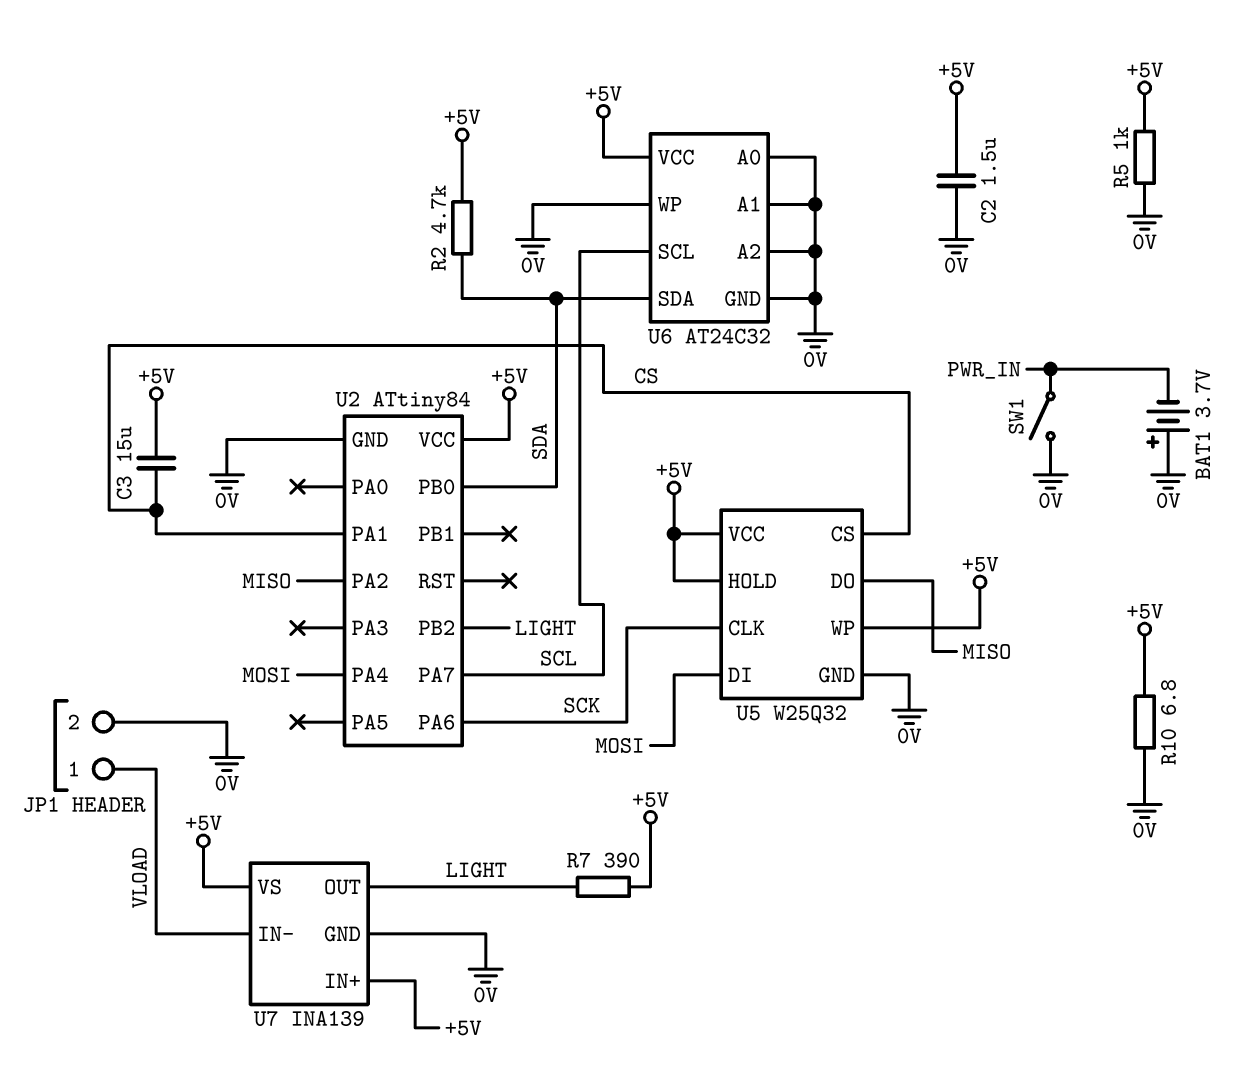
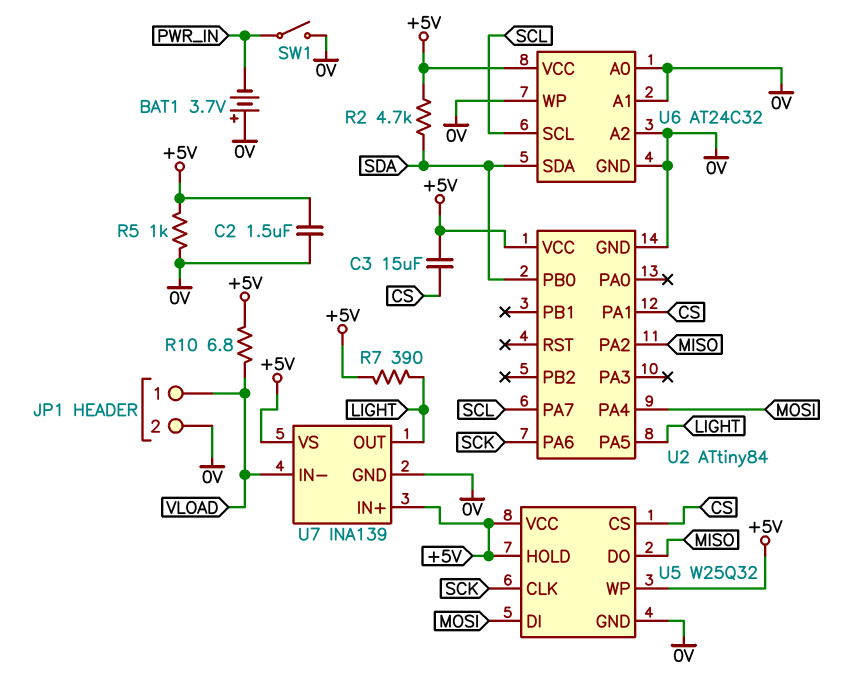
R10: 6.8 (+5V, 0V) -> 6.8 (+5V, VLOAD)
U2 pin PA5: none -> LIGHT
U2 pin PB2: LIGHT -> none

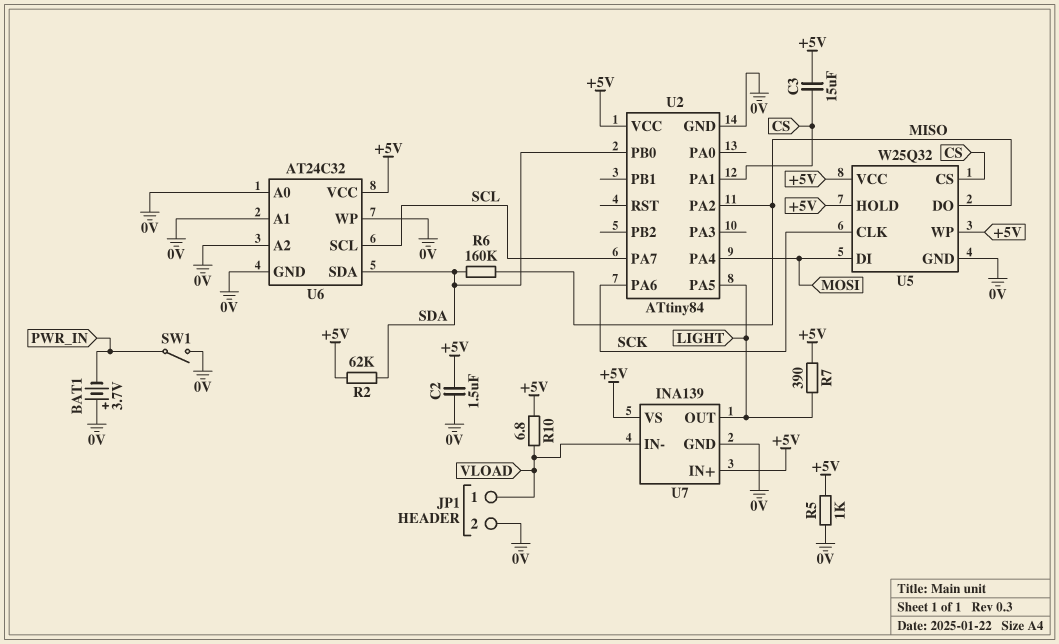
R2: 4.7k (+5V, SDA) -> 62k (+5V, SDA)
R6: none -> 160k (MISO, SDA)

